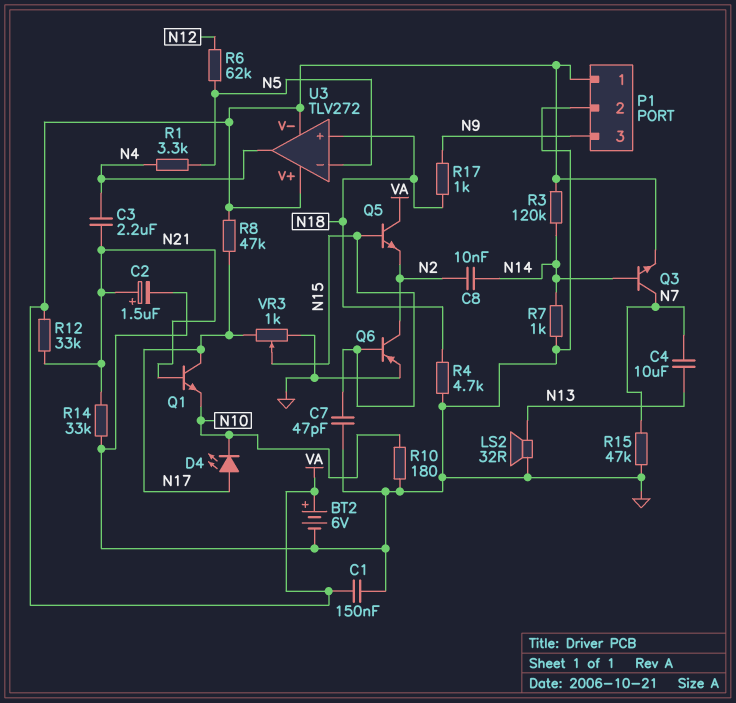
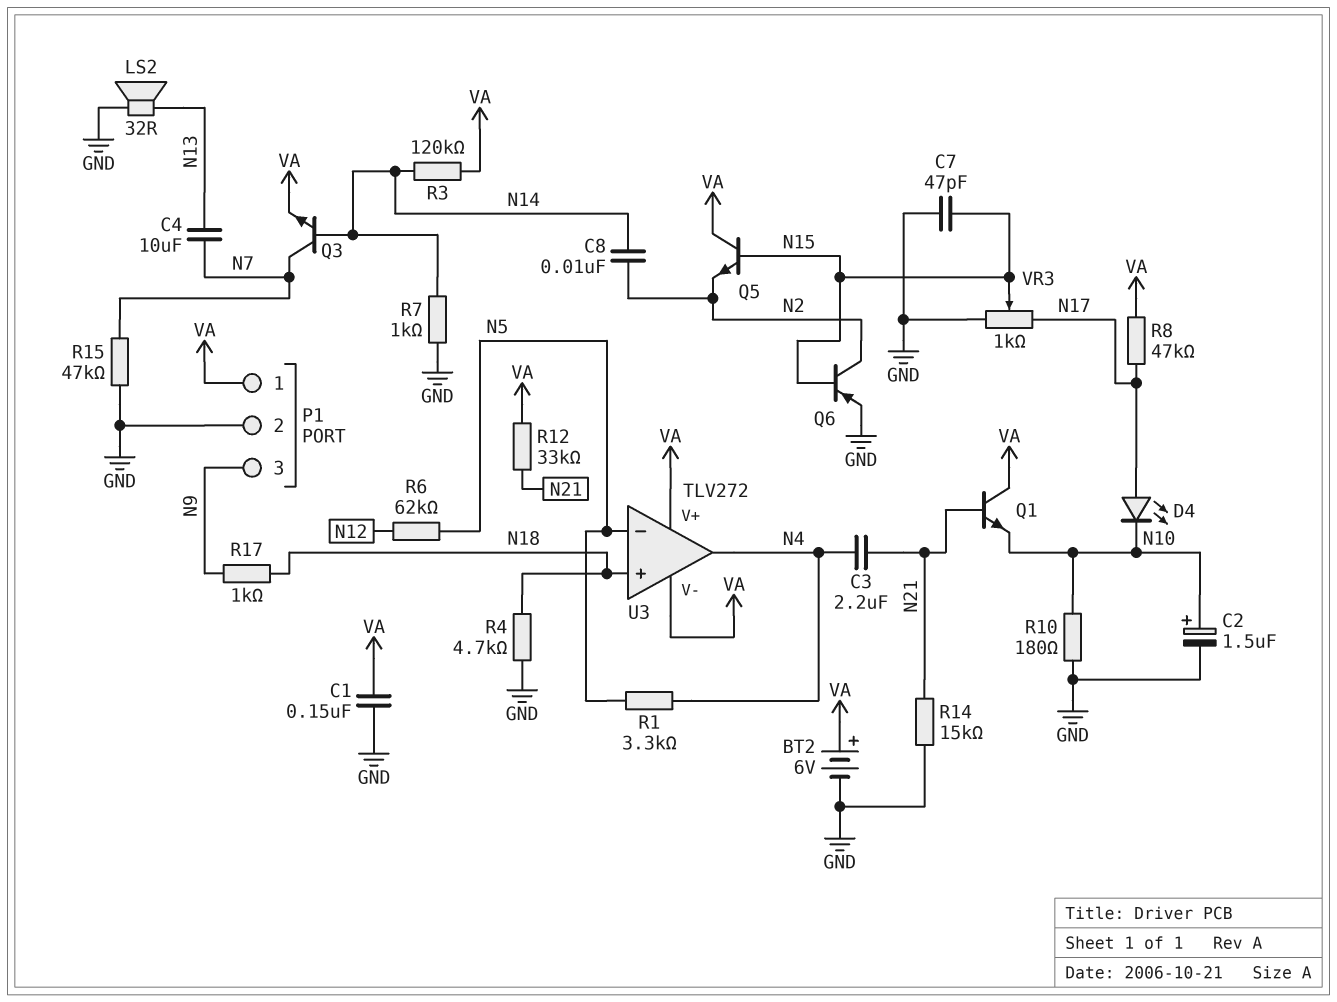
C2: 1.5uF (plus N21, minus GND) -> 1.5uF (plus N10, minus GND)
Q1: NPN (B N21, C N17, E N10) -> NPN (B N21, C VA, E N10)
R14: 33k (GND, N21) -> 15k (GND, N21)

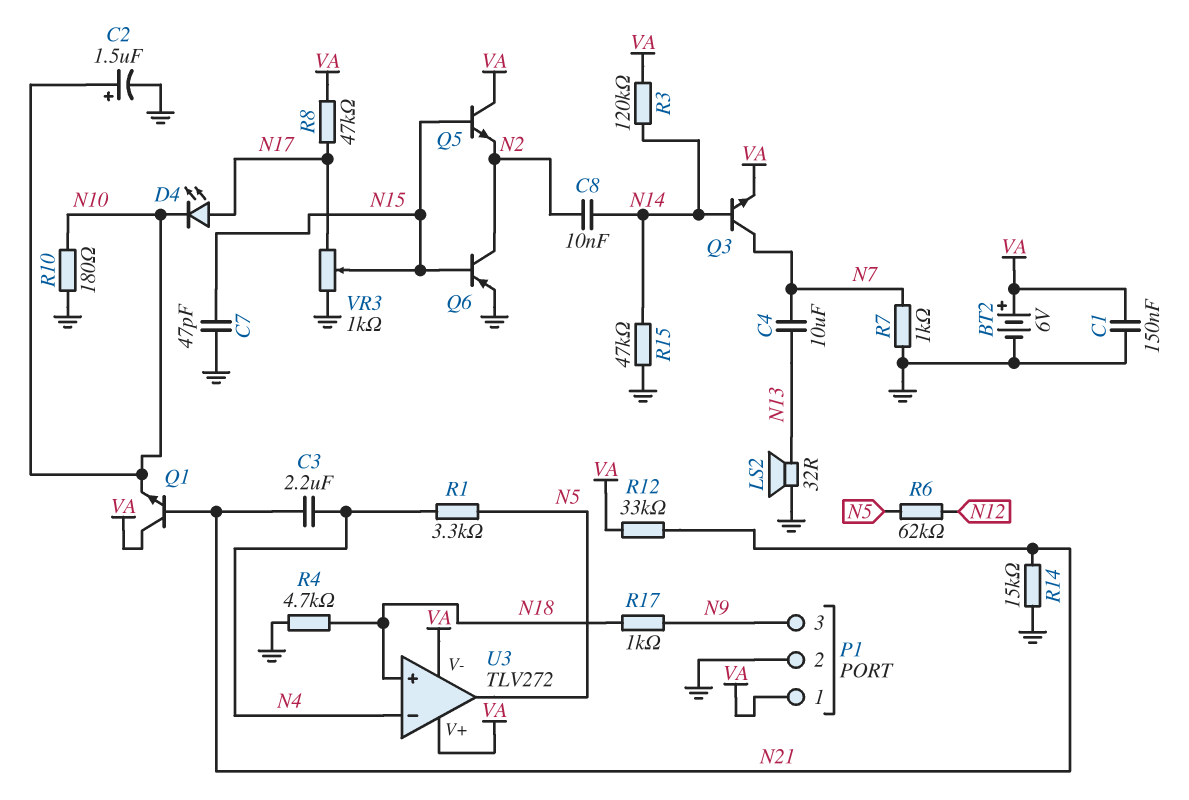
R7: 1k (GND, N14) -> 1k (GND, N7)
R15: 47k (GND, N7) -> 47k (GND, N14)
U3 pin in-: N5 -> N4
U3 pin out: N4 -> N5

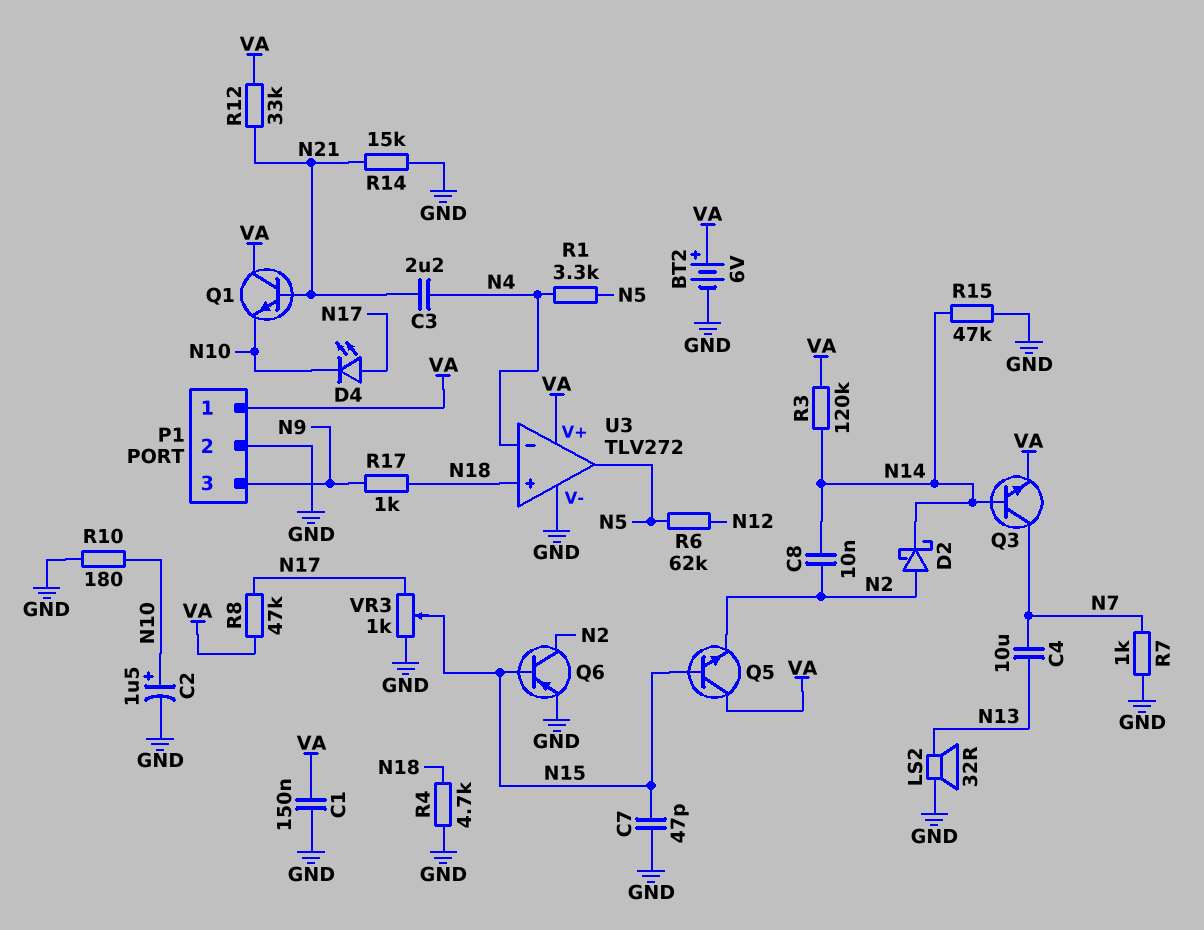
D2: none -> schottky (A N2, K N14)
U3 pin V-: VA -> GND

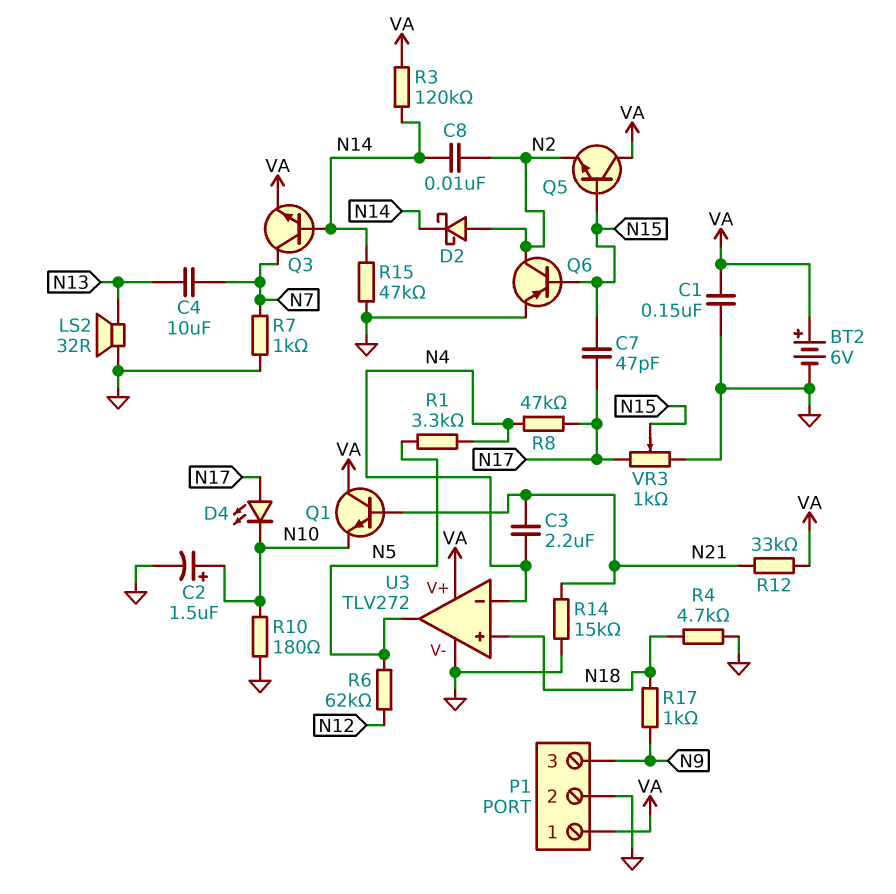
C7: 47pF (GND, N15) -> 47pF (N15, N17)
R8: 47k (N17, VA) -> 47k (N4, N17)

